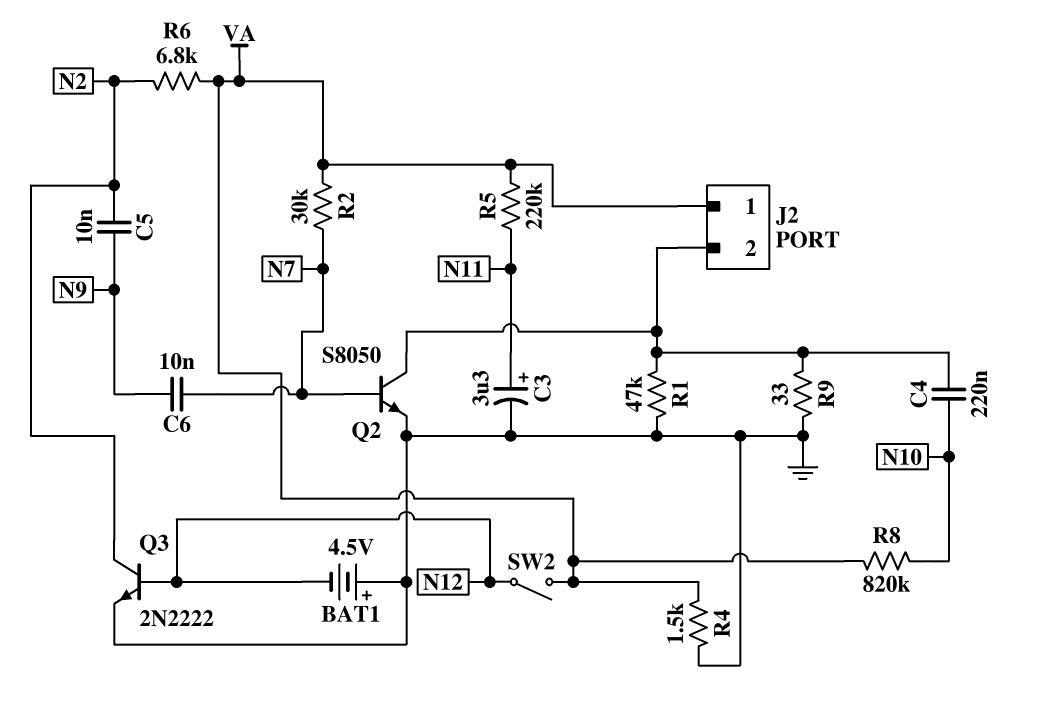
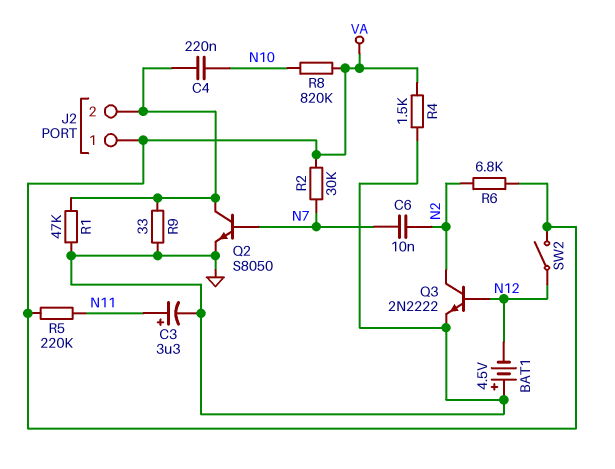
C5: 10nF (N2, N9) -> none
C6: 10nF (N7, N9) -> 10nF (N2, N7)

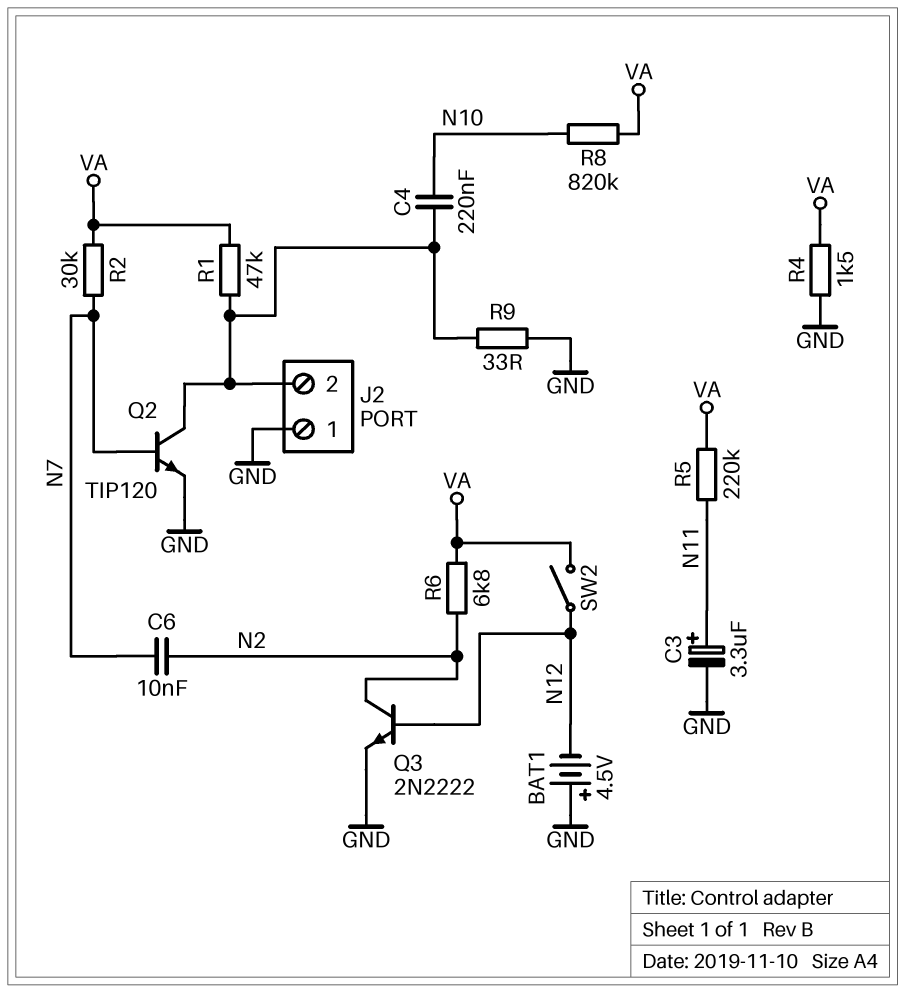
J2 pin 1: VA -> GND
Q2: NPN S8050 (B N7, C J2/2, E GND) -> NPN TIP120 (B N7, C J2/2, E GND)
R1: 47k (GND, J2/2) -> 47k (J2/2, VA)

